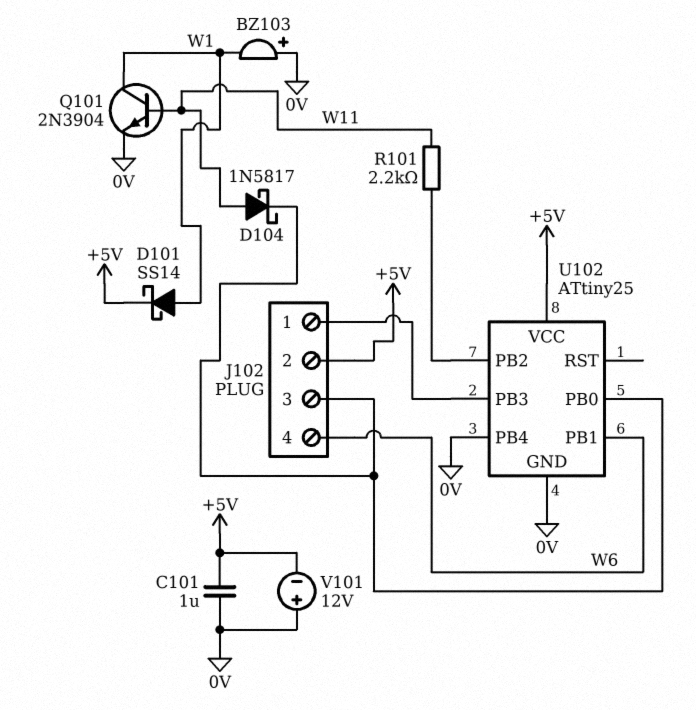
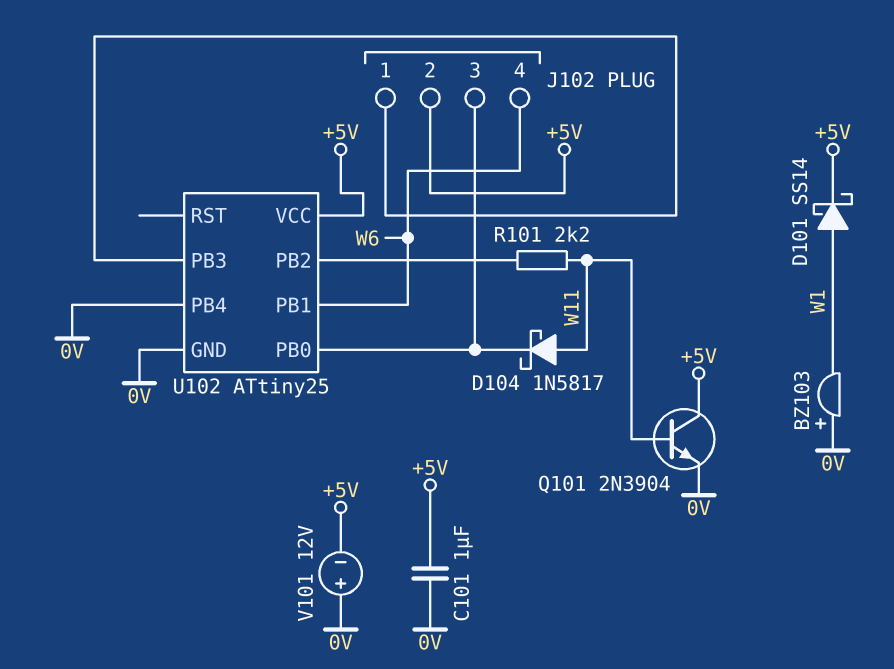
Q101: NPN 2N3904 (B W11, C W1, E 0V) -> NPN 2N3904 (B W11, C +5V, E 0V)

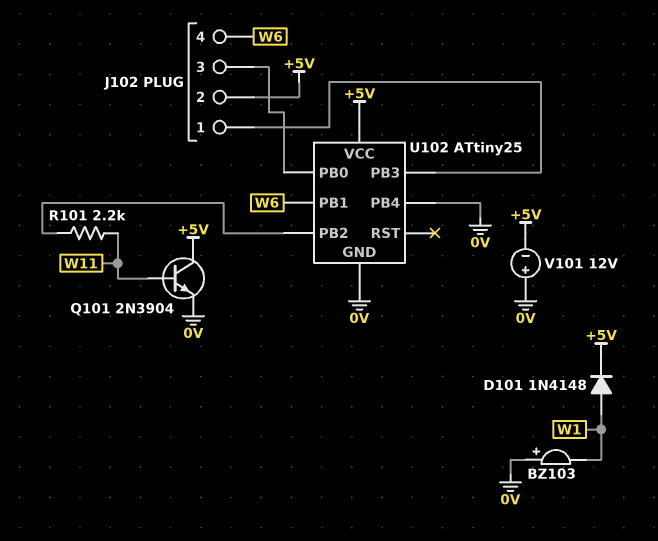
C101: 1uF (+5V, 0V) -> none
D101: schottky SS14 (A W1, K +5V) -> diode 1N4148 (A W1, K +5V)
D104: schottky 1N5817 (A W11, K J102/3) -> none

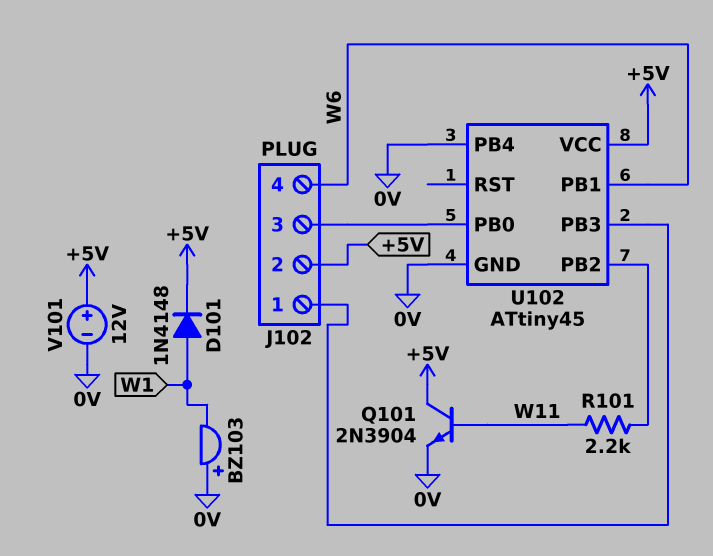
U102: ATtiny25 -> ATtiny45
V101: 12V (plus 0V, minus +5V) -> 12V (plus +5V, minus 0V)

